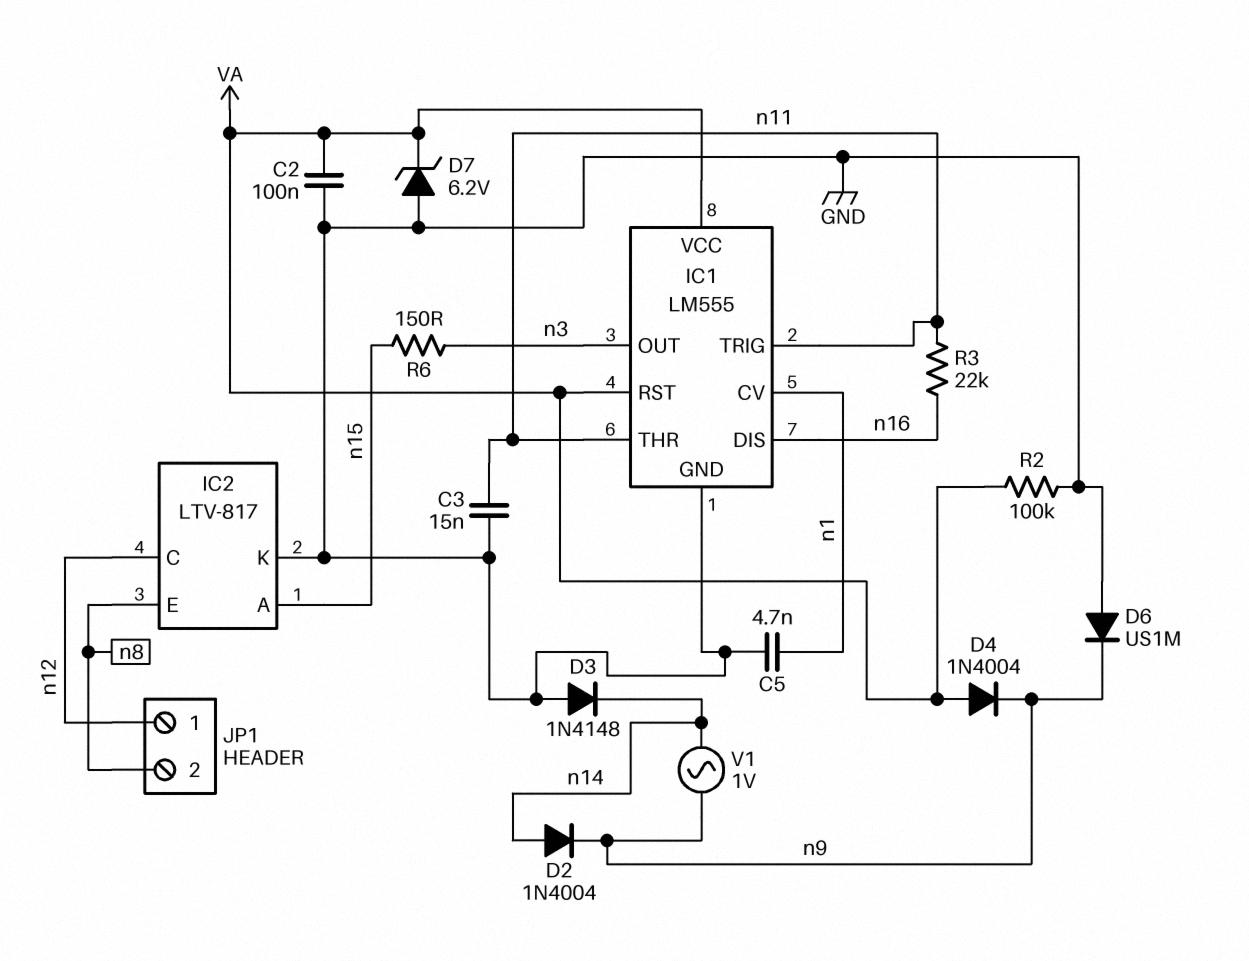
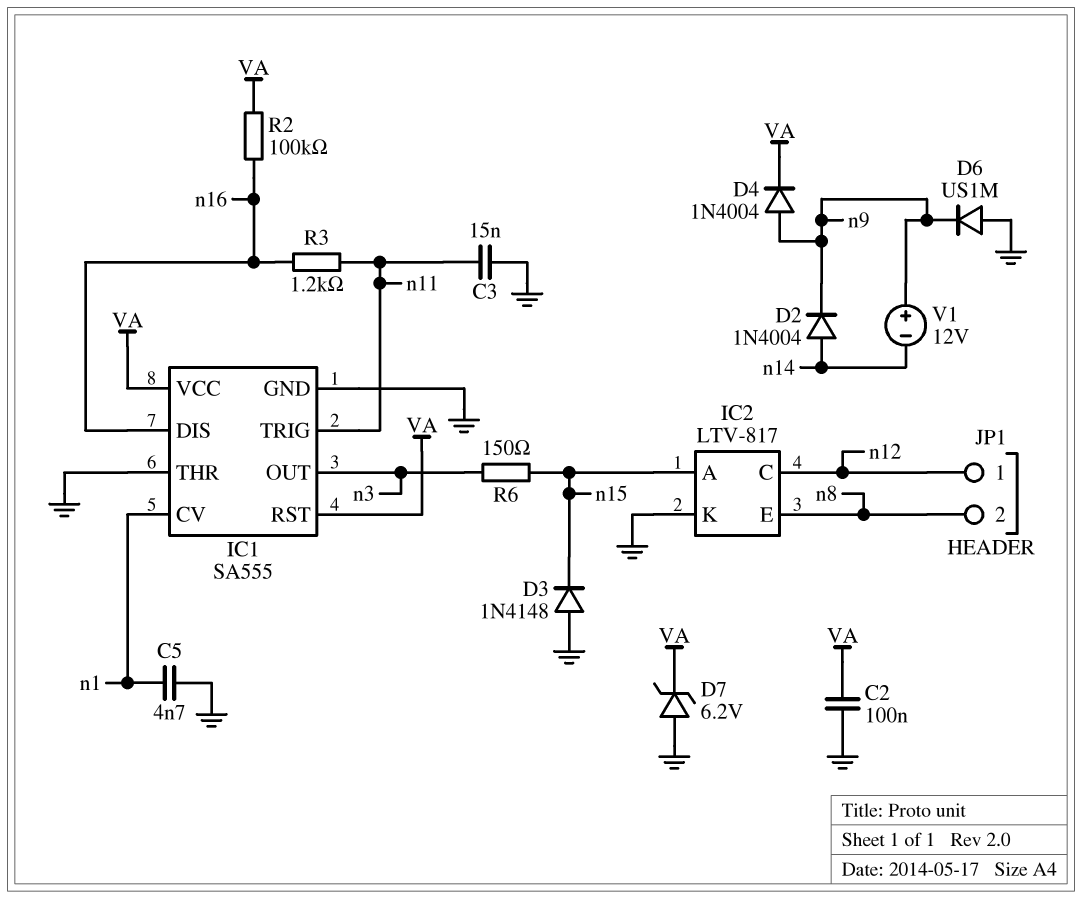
D3: diode 1N4148 (A GND, K n14) -> diode 1N4148 (A GND, K n15)
D4: diode 1N4004 (A VA, K n9) -> diode 1N4004 (A n9, K VA)
IC1: LM555 -> SA555
IC1 pin THR: n11 -> GND
R2: 100k (GND, VA) -> 100k (VA, n16)
R3: 22k (n11, n16) -> 1.2k (n11, n16)
V1: AC 1V (n9, n14) -> 12V (plus n9, minus n14)

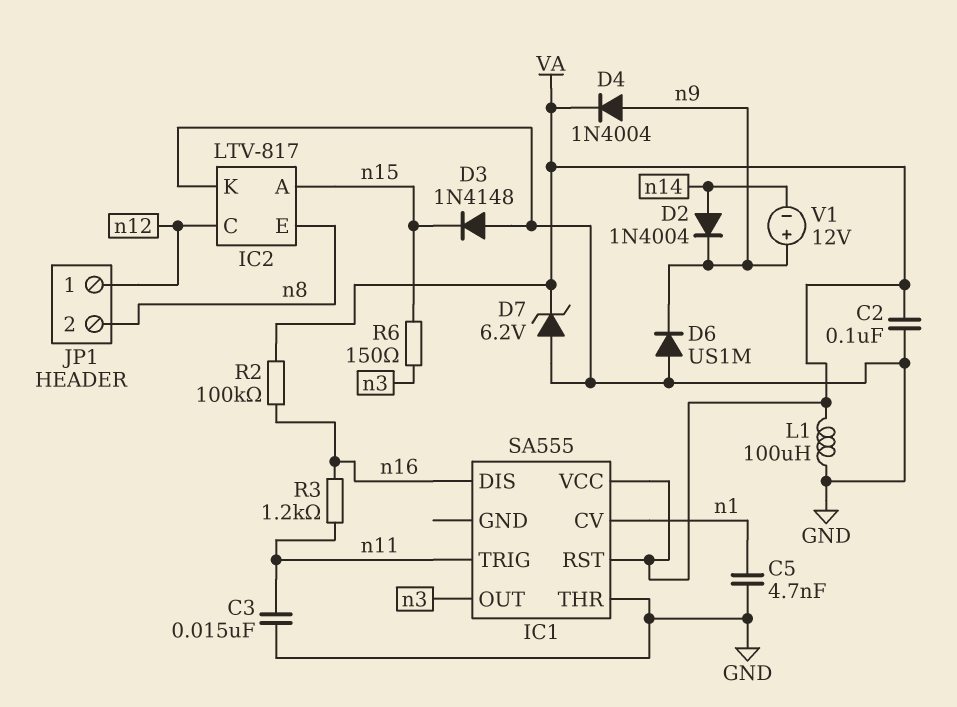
IC1 pin GND: GND -> none
L1: none -> 100uH (GND, VA)

